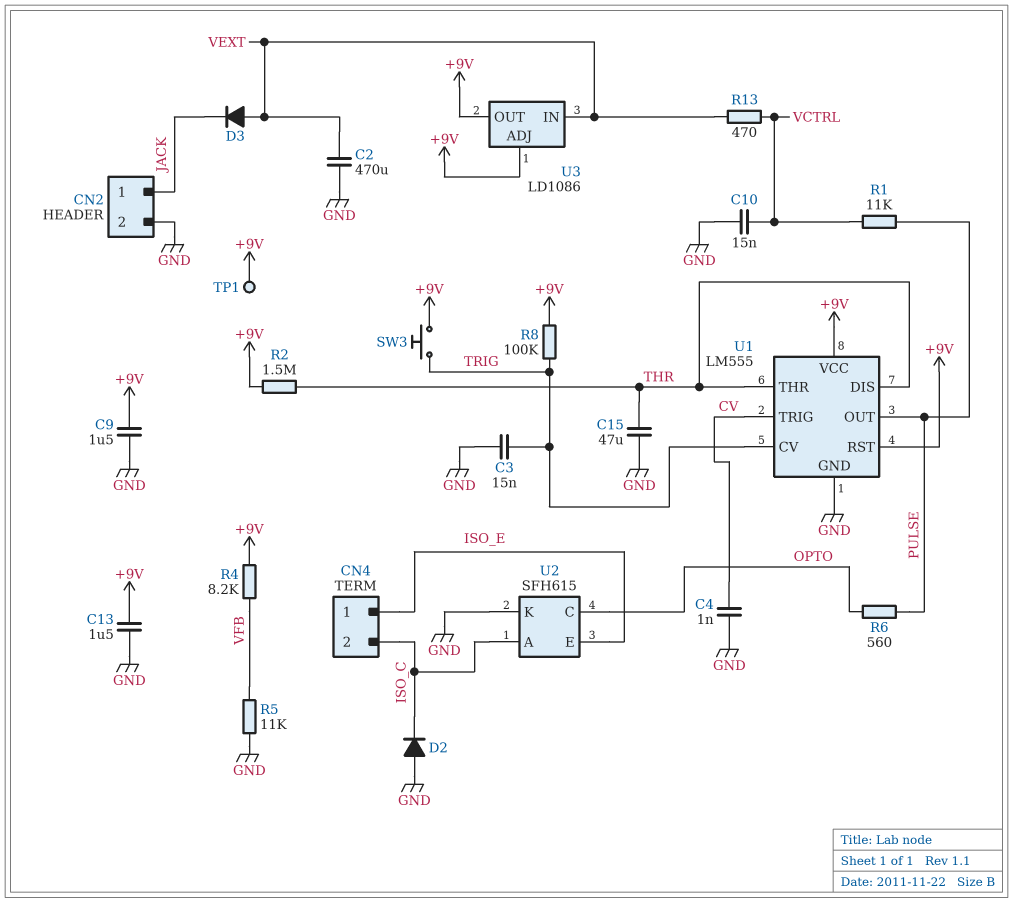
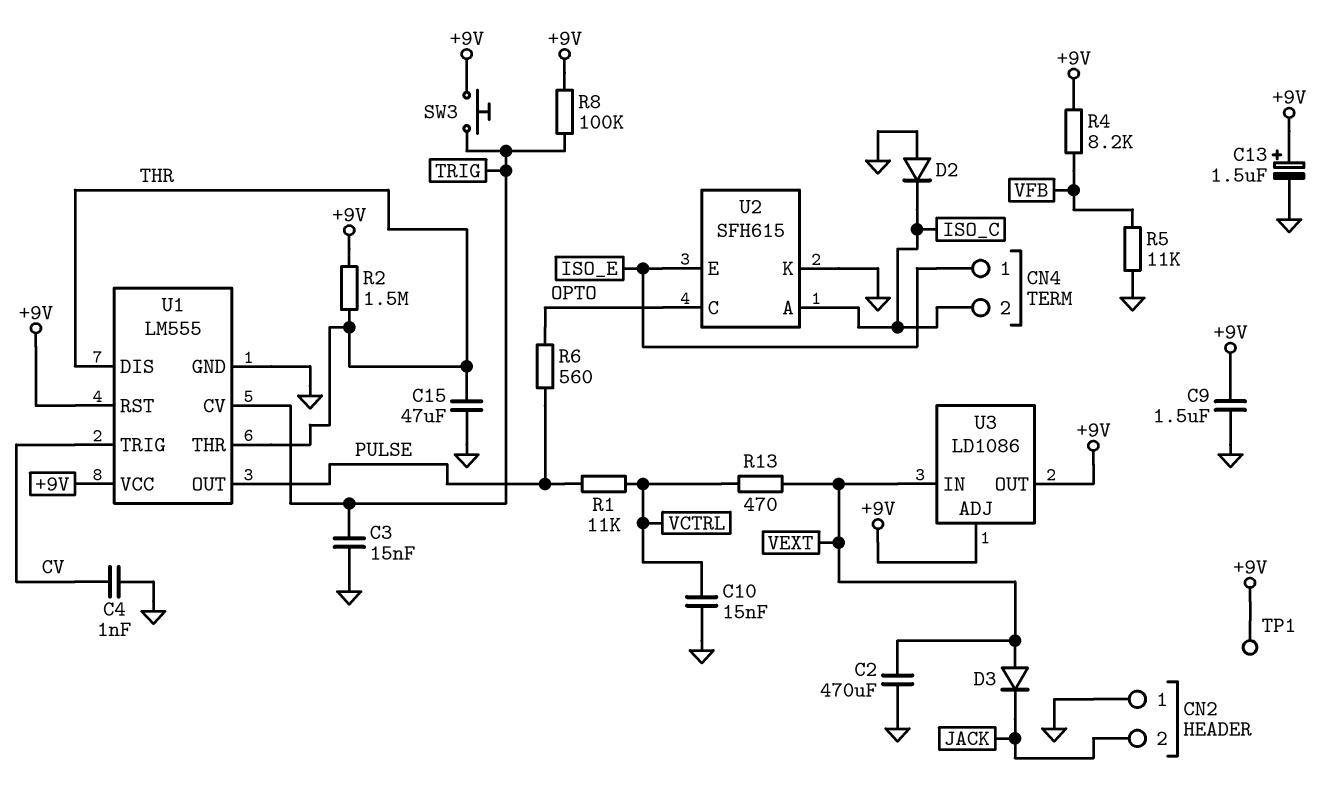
C13: 1.5uF (+9V, GND) -> 1.5uF (plus +9V, minus GND)
CN2 pin 1: JACK -> GND
CN2 pin 2: GND -> JACK

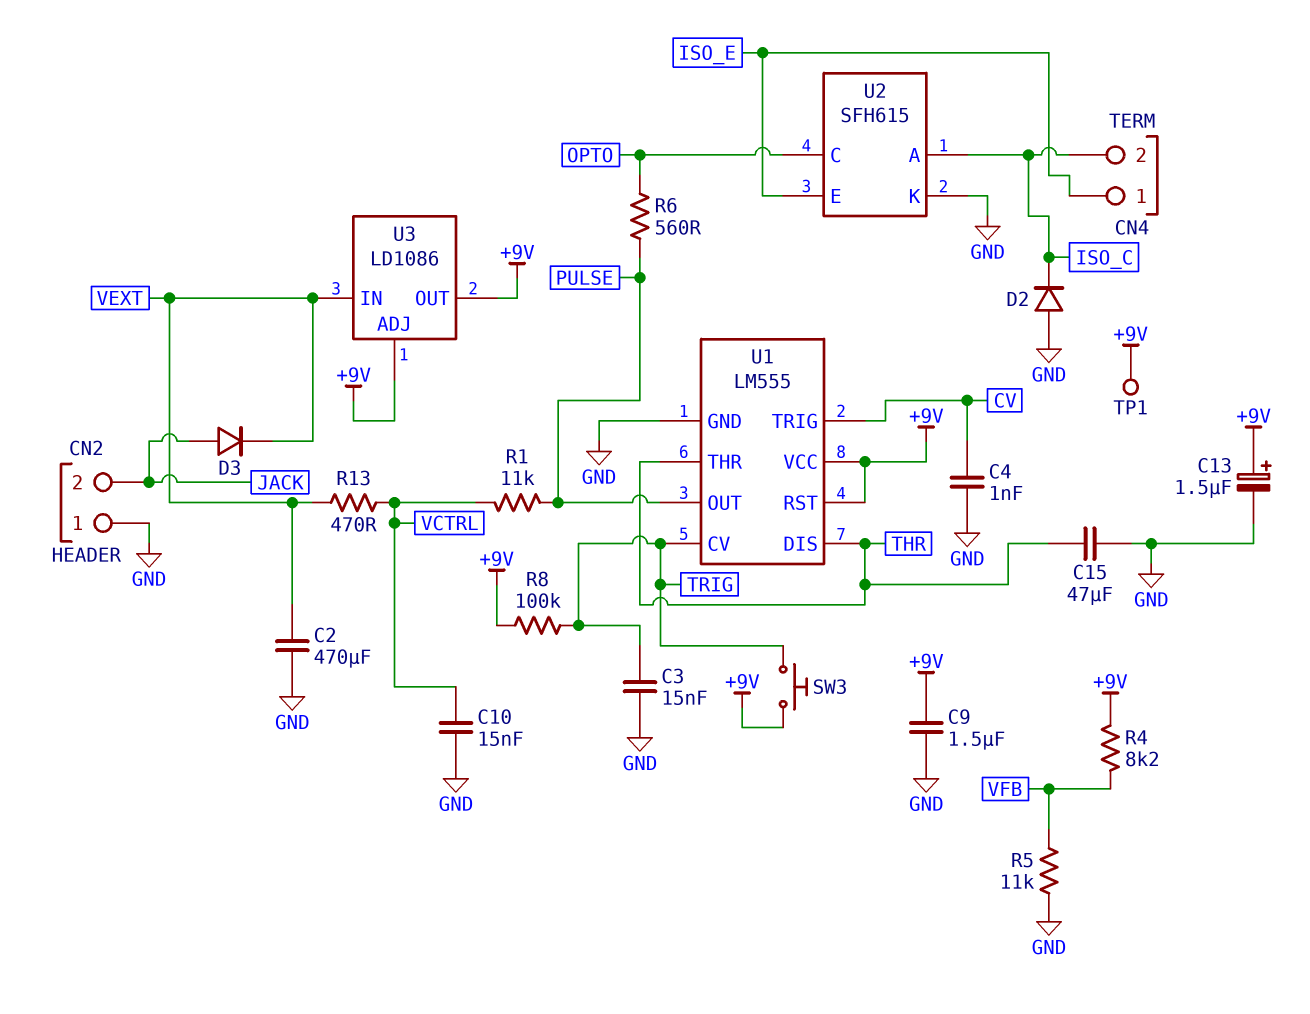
D3: diode (A VEXT, K JACK) -> diode (A JACK, K VEXT)
R2: 1.5M (+9V, THR) -> none

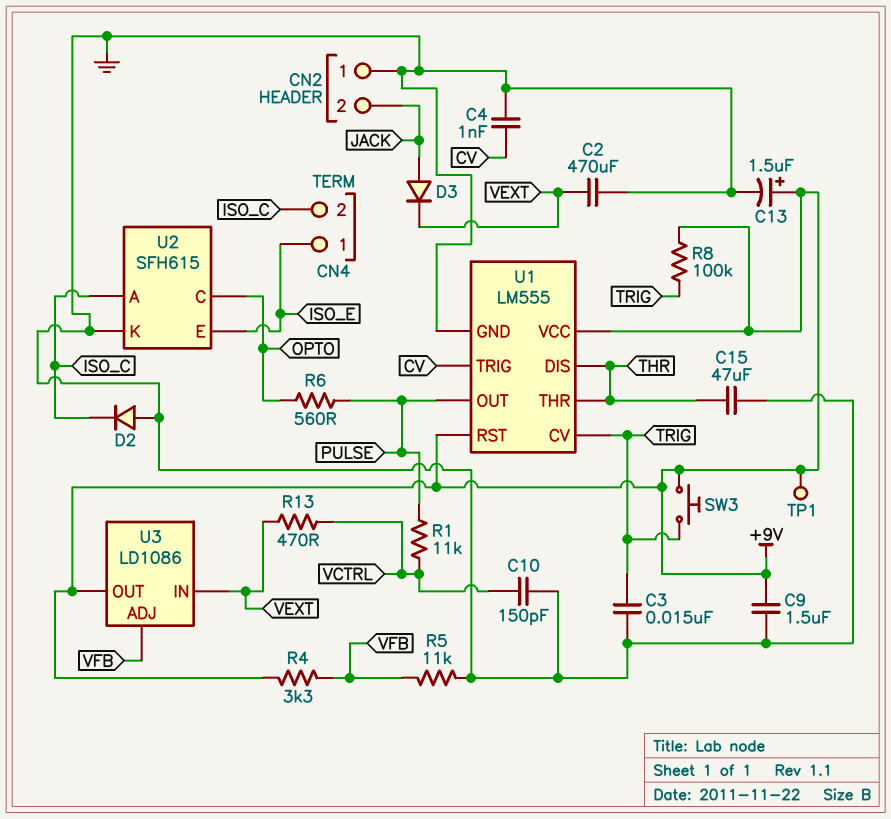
C10: 15nF (GND, VCTRL) -> 150pF (GND, VCTRL)
R4: 8.2k (+9V, VFB) -> 3.3k (+9V, VFB)
U3 pin ADJ: +9V -> VFB

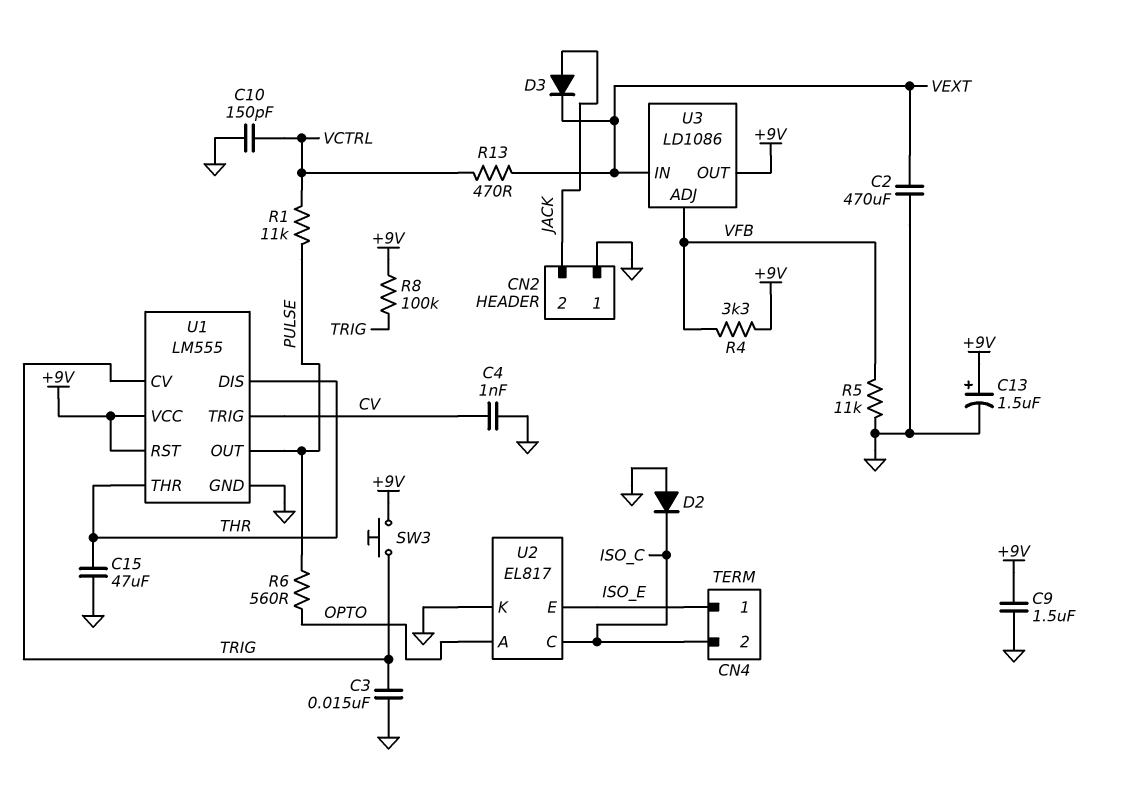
TP1: test point (+9V) -> none
U2: SFH615 -> EL817
U2 pin A: ISO_C -> OPTO
U2 pin C: OPTO -> ISO_C

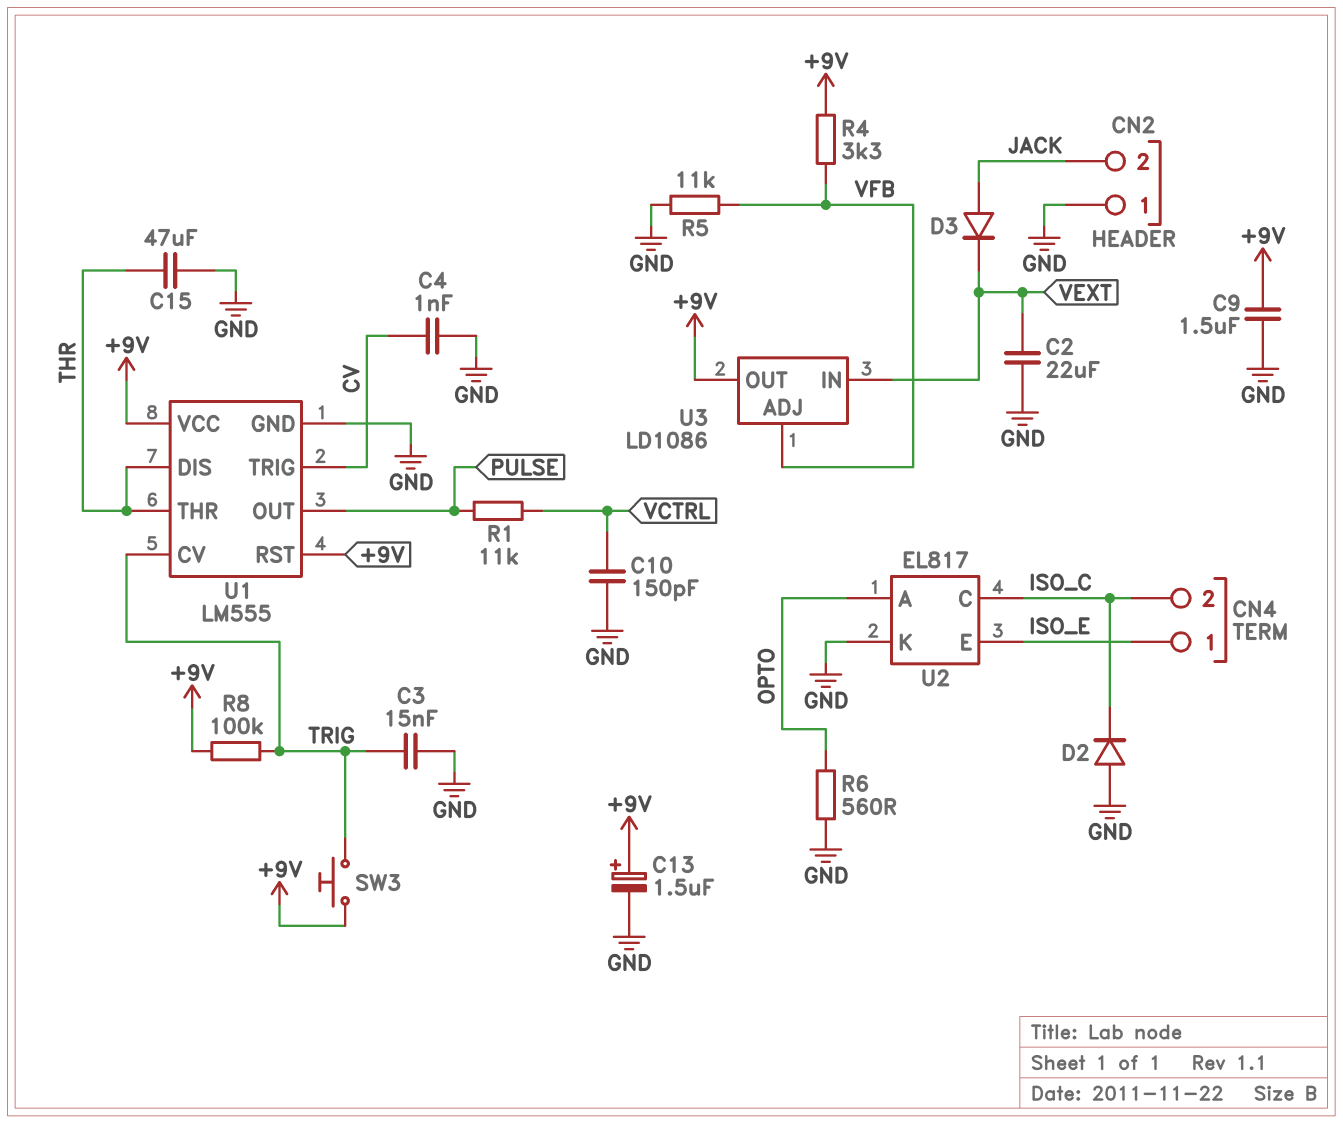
C2: 470uF (GND, VEXT) -> 22uF (GND, VEXT)
R6: 560 (OPTO, PULSE) -> 560 (GND, OPTO)
R13: 470 (VCTRL, VEXT) -> none

